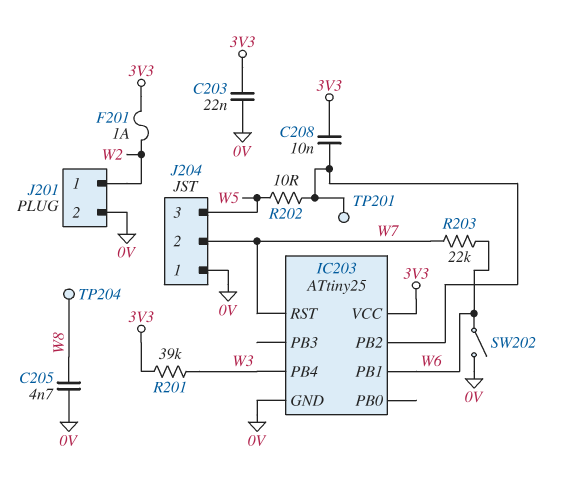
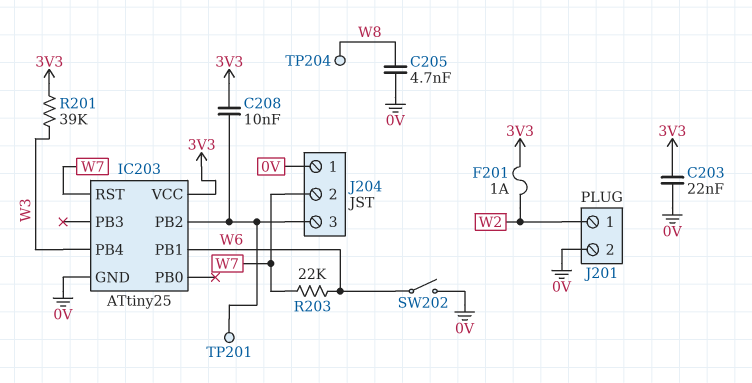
J204 pin 3: W5 -> IC203/PB2
R202: 10 (IC203/PB2, W5) -> none

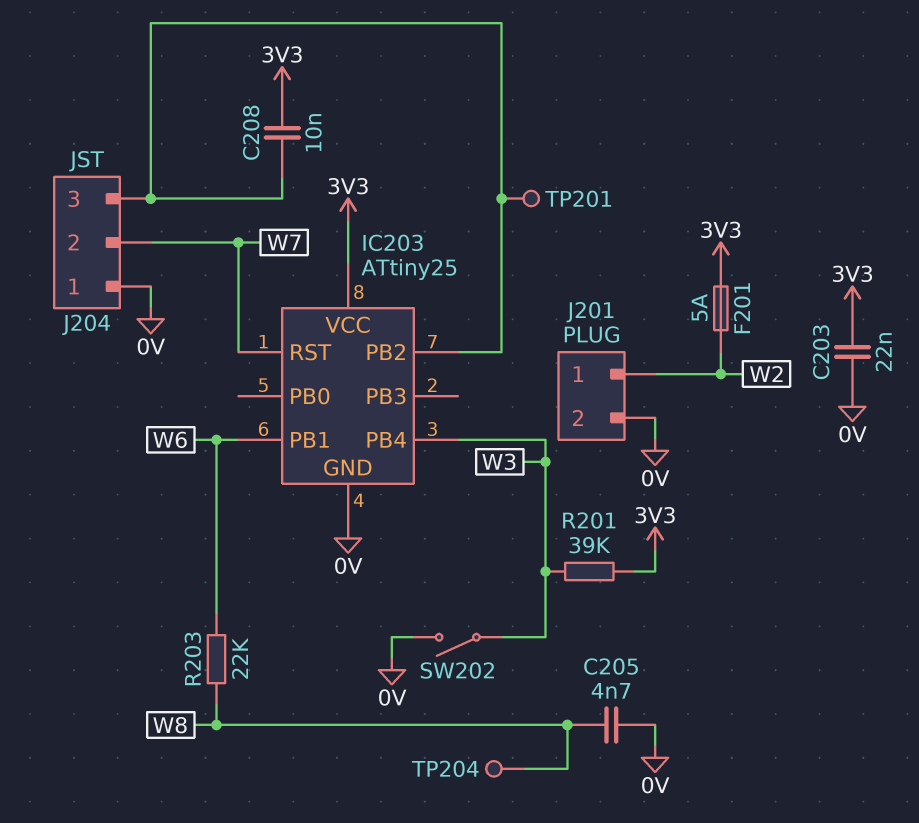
F201: 1A (3V3, W2) -> 5A (3V3, W2)
R203: 22k (W6, W7) -> 22k (W6, W8)
SW202: switch (0V, W6) -> switch (0V, W3)

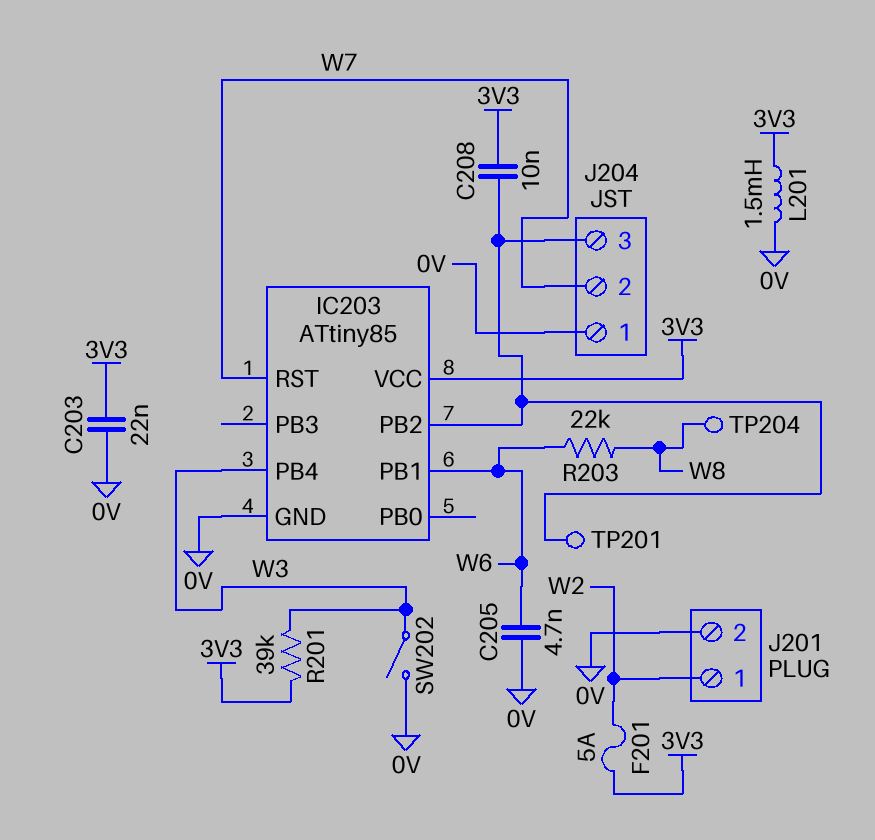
C205: 4.7nF (0V, W8) -> 4.7nF (0V, W6)
IC203: ATtiny25 -> ATtiny85
L201: none -> 1.5mH (0V, 3V3)

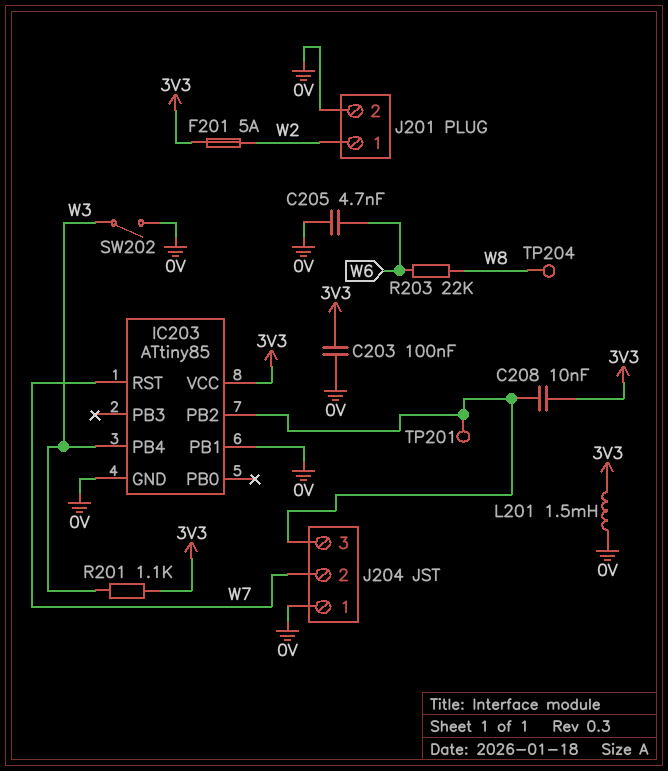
C203: 22nF (0V, 3V3) -> 100nF (0V, 3V3)
IC203 pin PB1: W6 -> 0V
R201: 39k (3V3, W3) -> 1.1k (3V3, W3)

